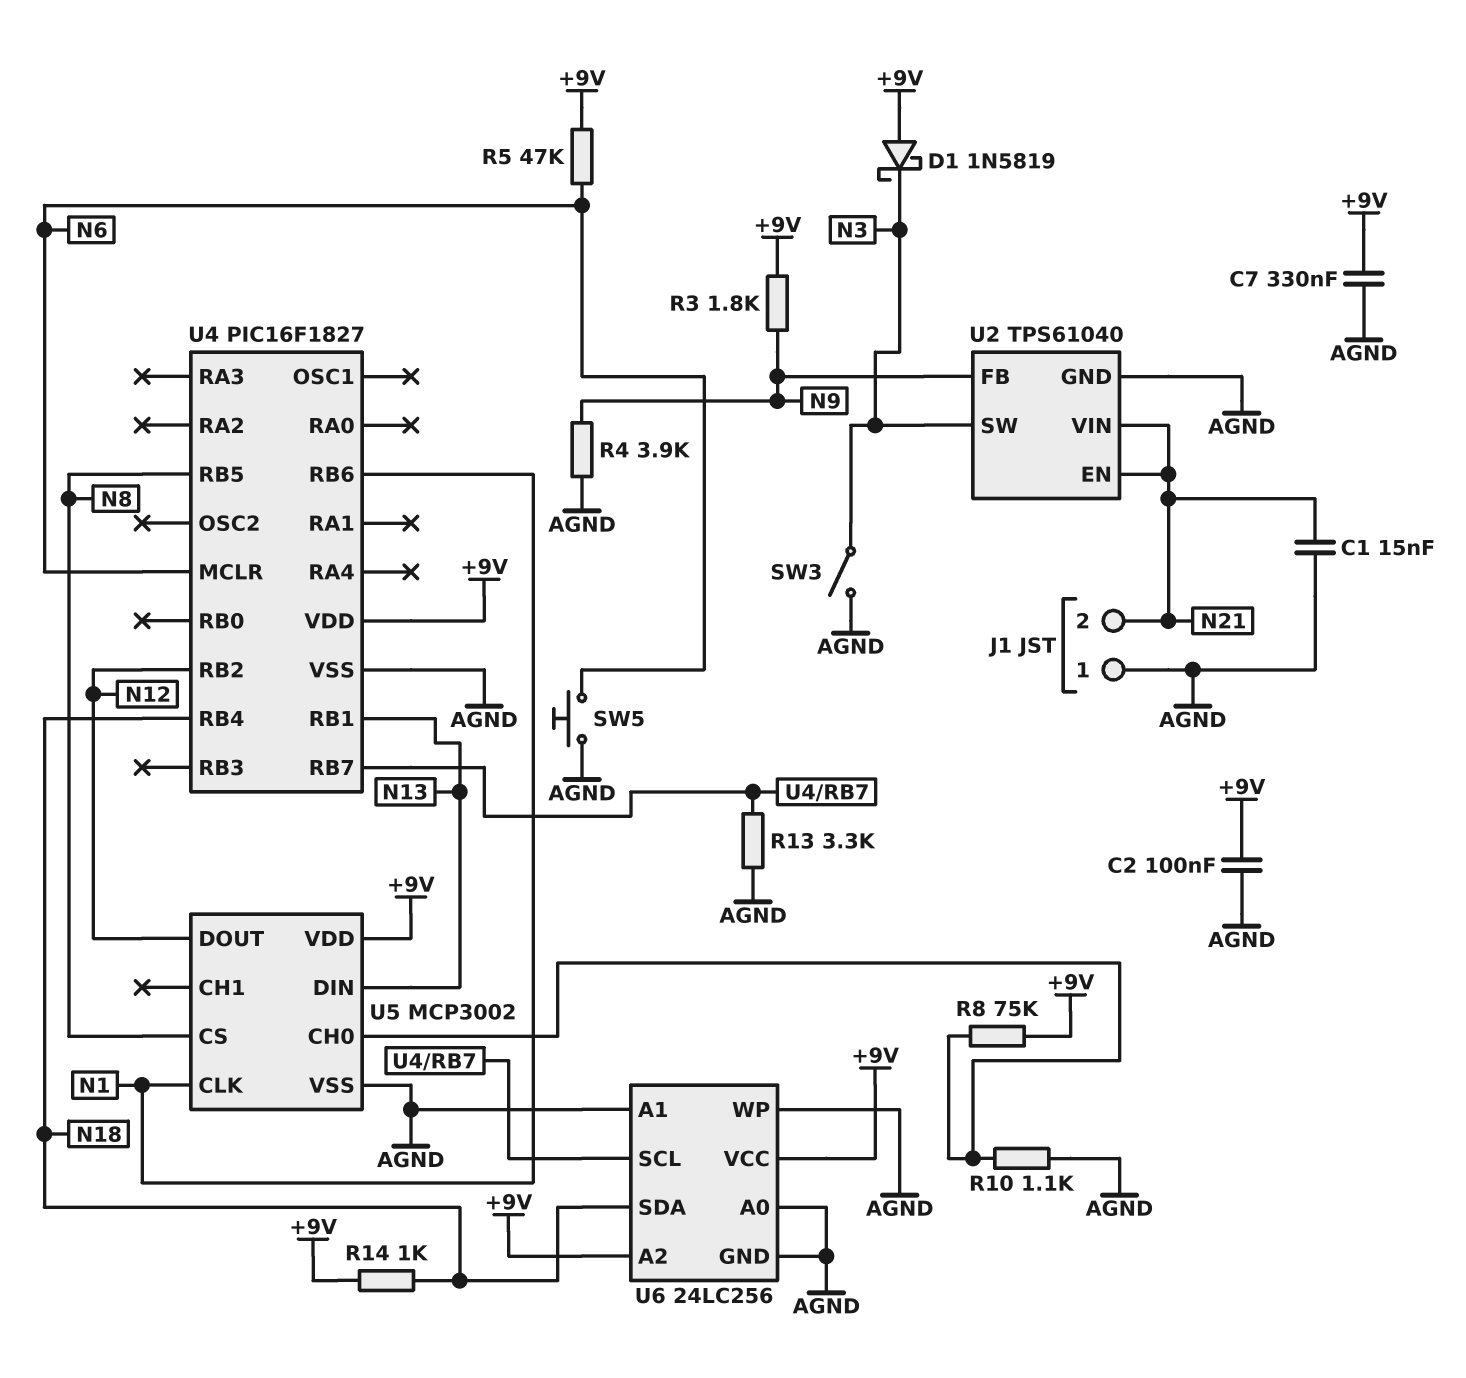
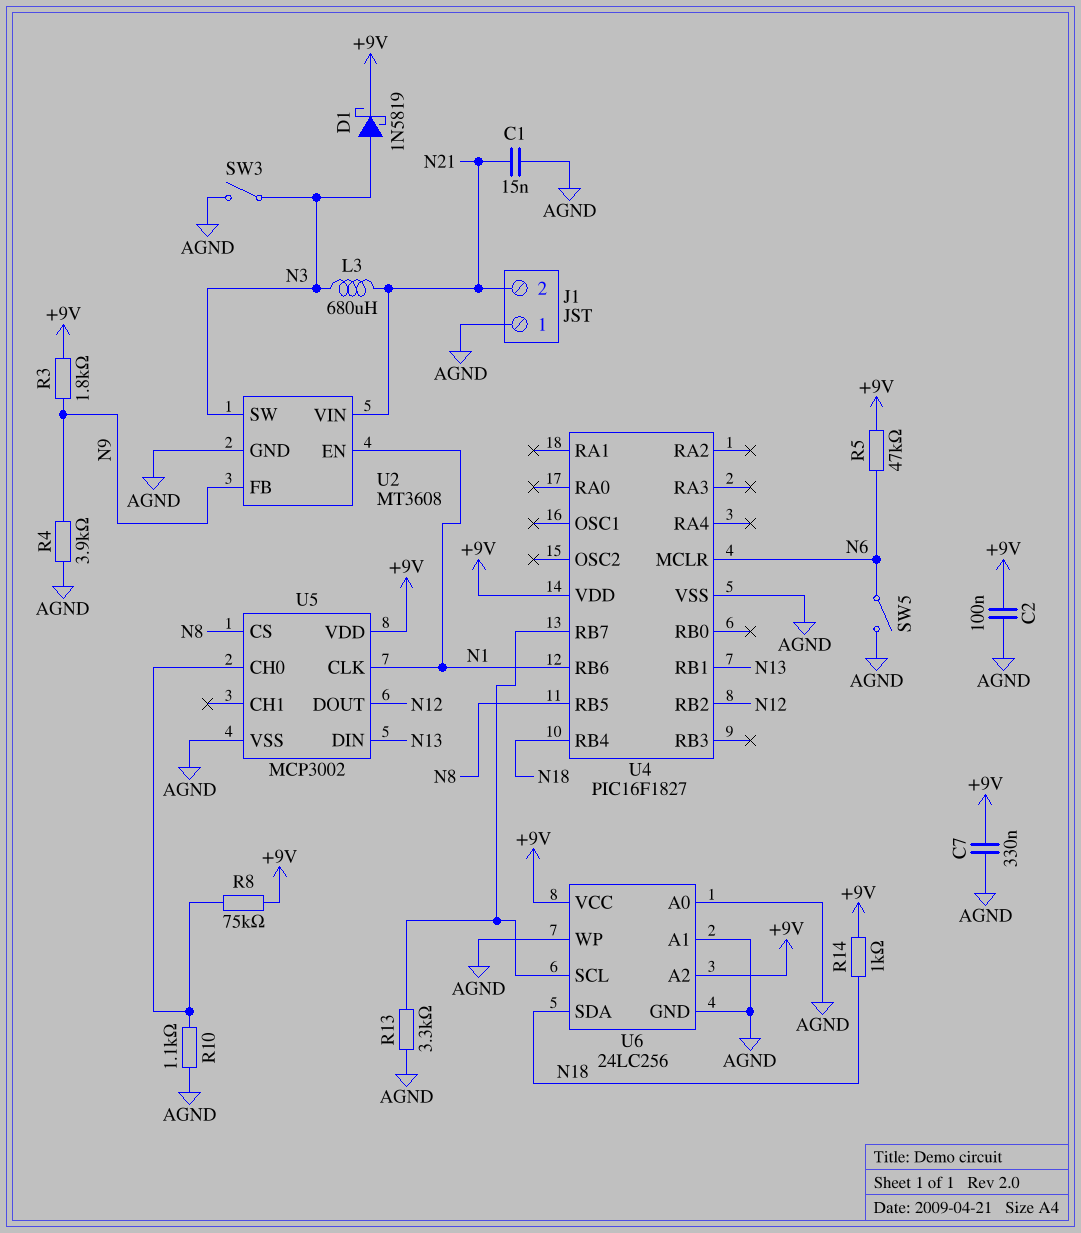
D1: schottky 1N5819 (A +9V, K N3) -> schottky 1N5819 (A N3, K +9V)
L3: none -> 680uH (N3, N21)
SW5: button (AGND, N6) -> switch (AGND, N6)
U2: TPS61040 -> MT3608
U2 pin EN: N21 -> N1

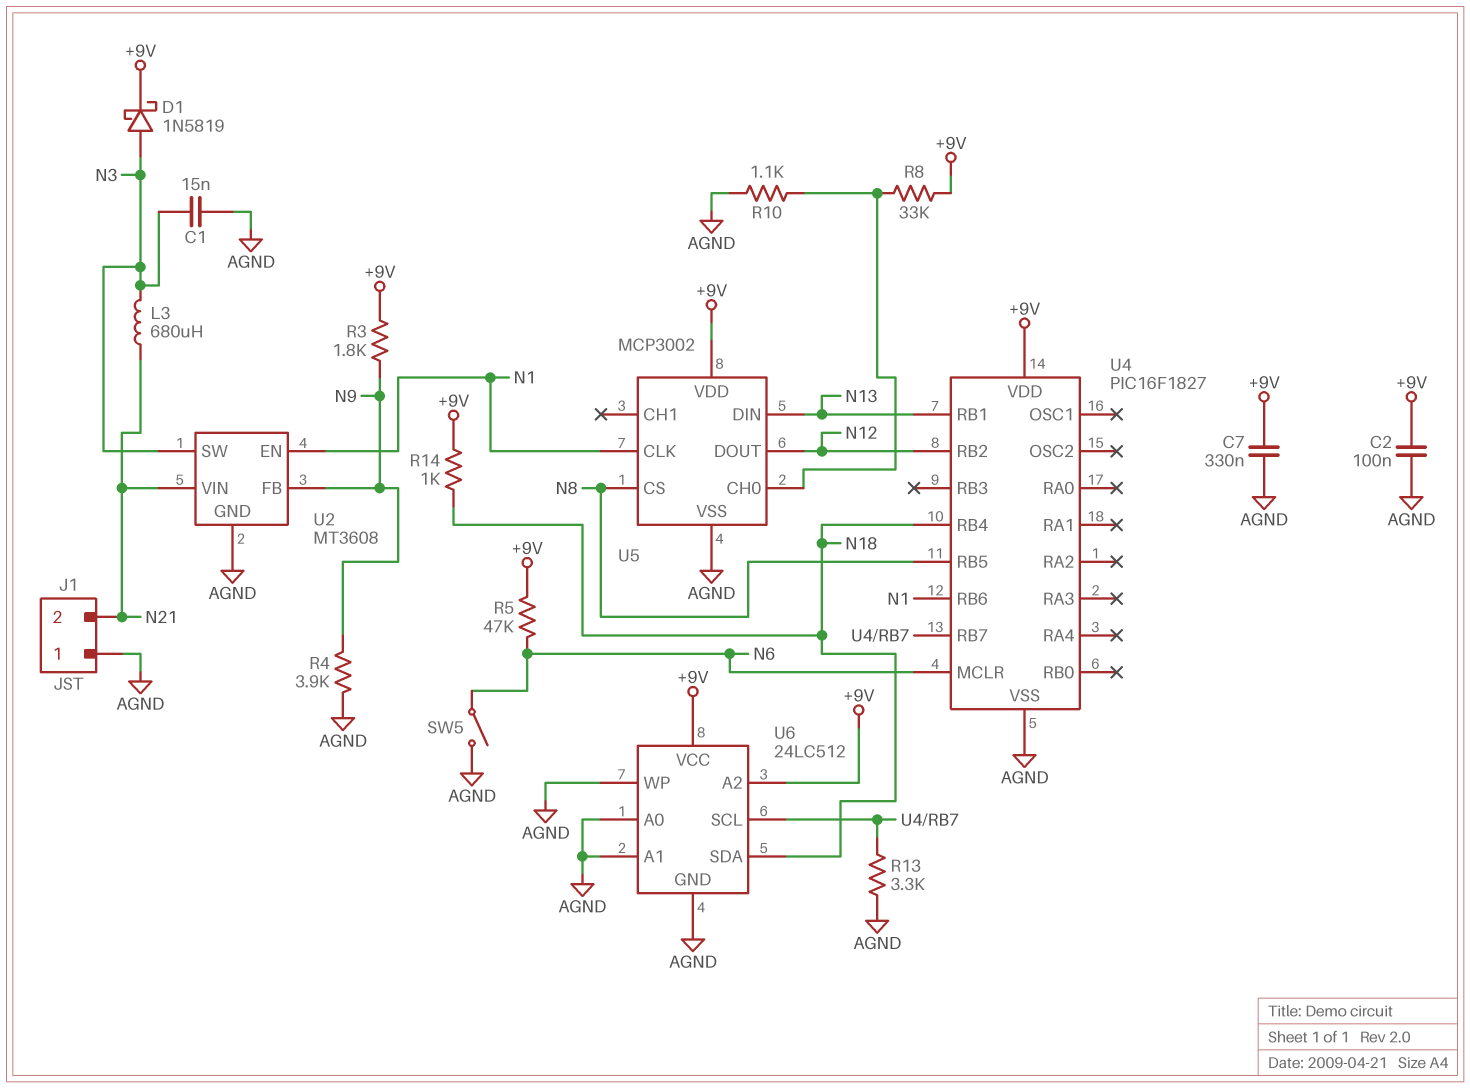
C1: 15nF (AGND, N21) -> 15nF (AGND, N3)
R8: 75k (+9V, U5/CH0) -> 33k (+9V, U5/CH0)
SW3: switch (AGND, N3) -> none
U6: 24LC256 -> 24LC512

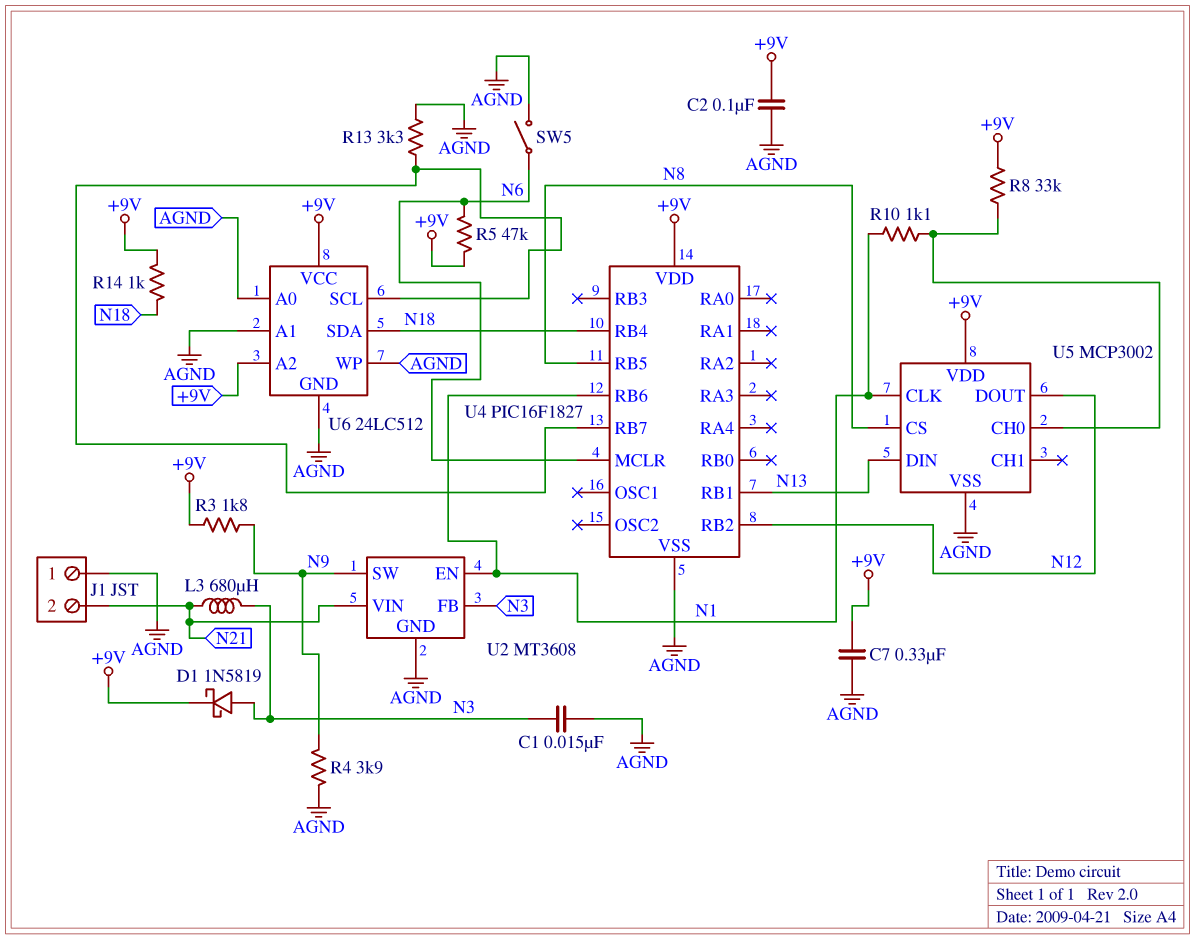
R10: 1.1k (AGND, U5/CH0) -> 1.1k (N1, U5/CH0)
U2 pin FB: N9 -> N3
U2 pin SW: N3 -> N9

